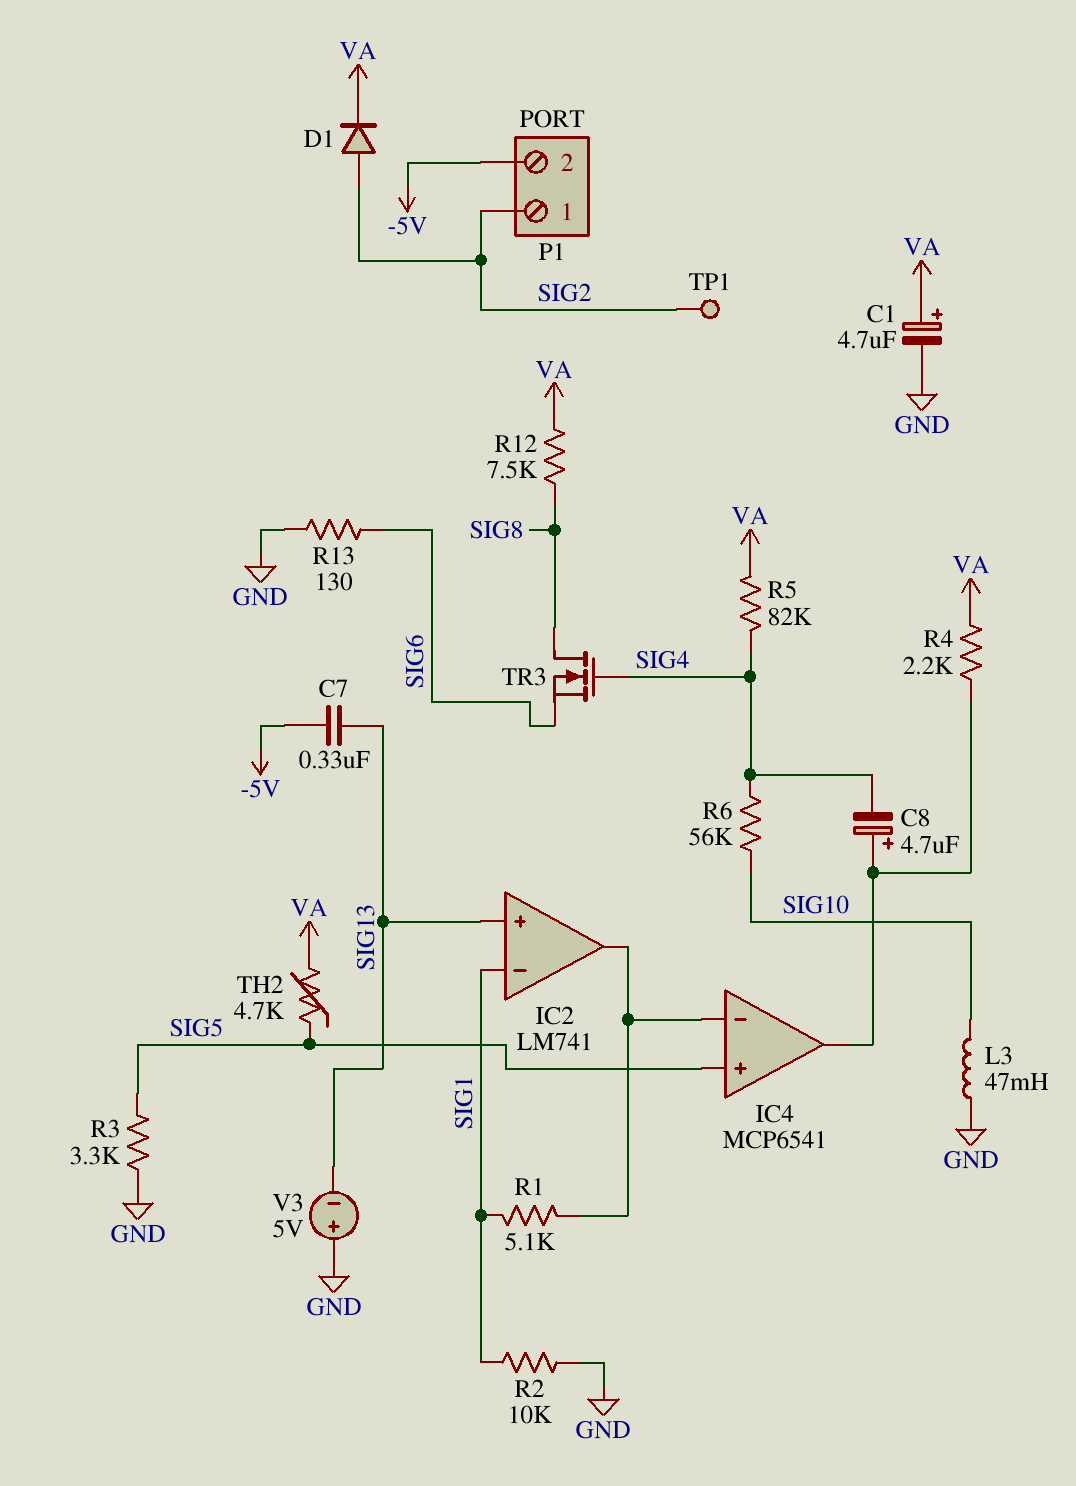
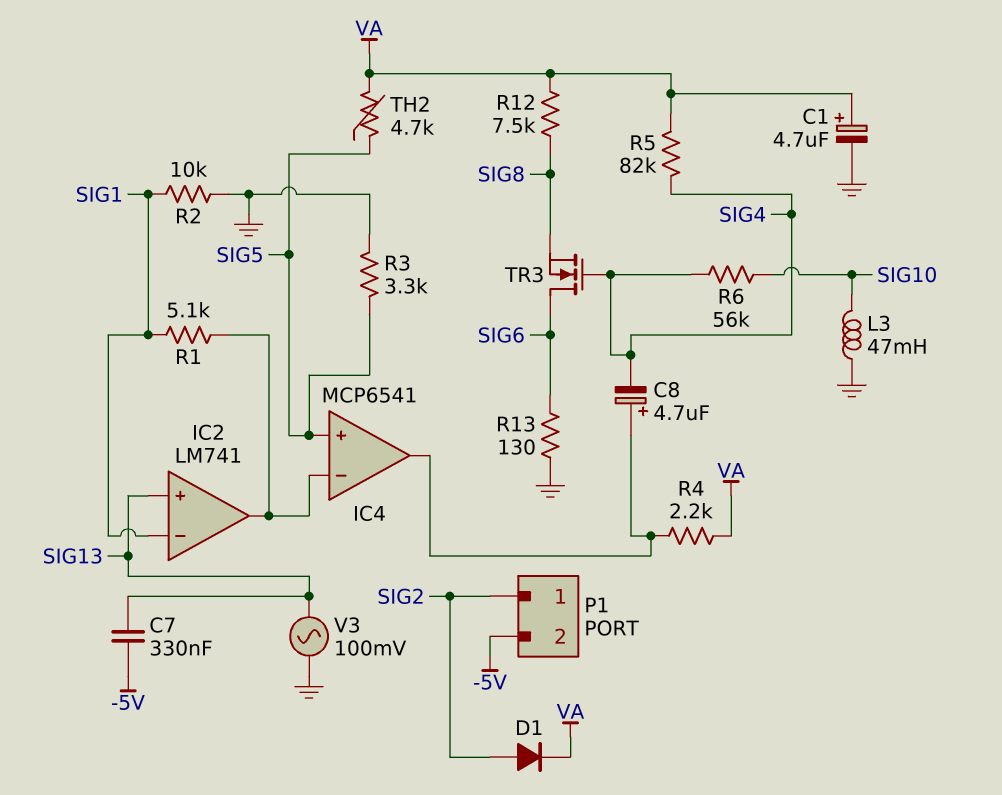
TP1: test point (SIG2) -> none
TR3: NMOS (G SIG4, D SIG8, S SIG6) -> NMOS (G SIG4, D SIG6, S SIG8)
V3: 5V (plus GND, minus SIG13) -> AC 100mV (GND, SIG13)

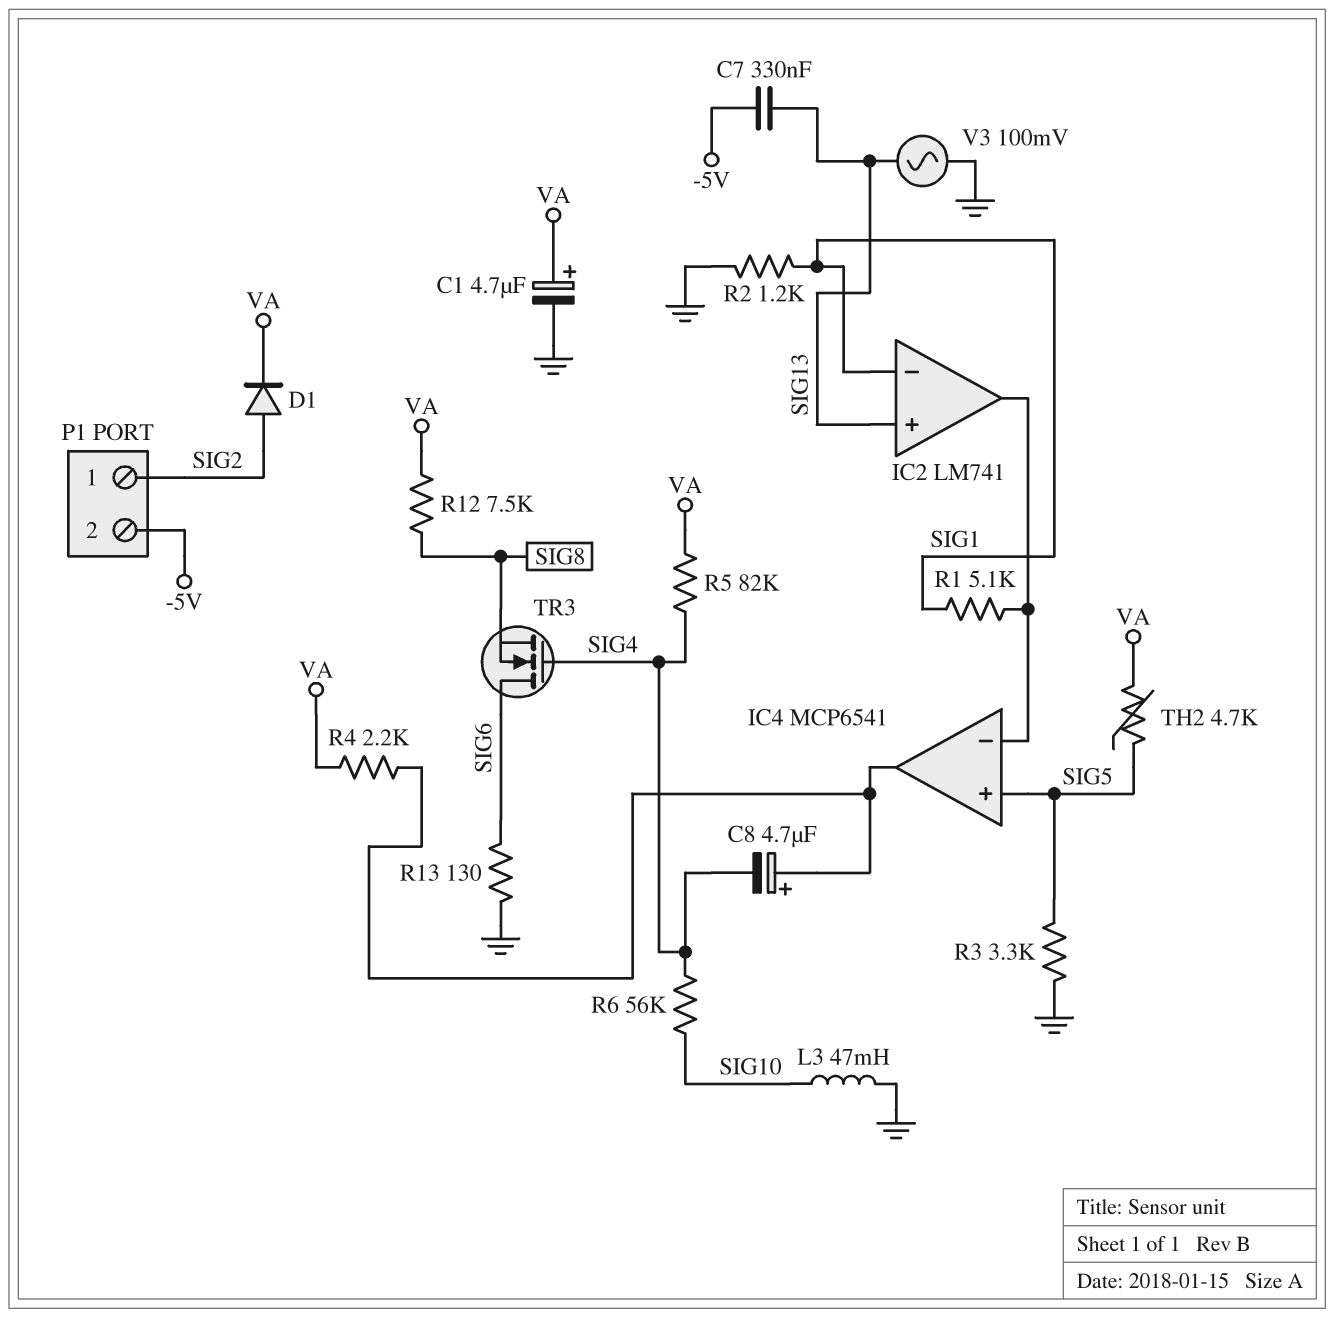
R2: 10k (GND, SIG1) -> 1.2k (GND, SIG1)

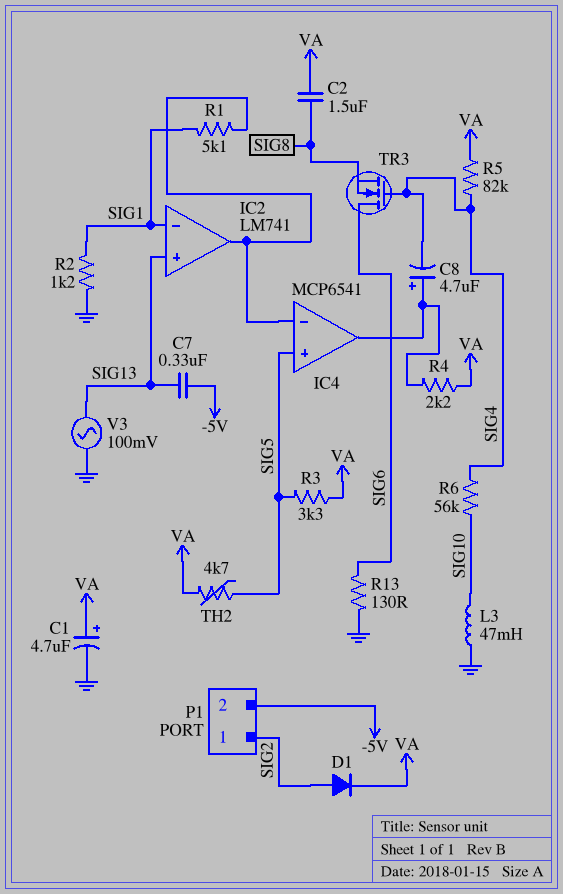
C2: none -> 1.5uF (SIG8, VA)
R3: 3.3k (GND, SIG5) -> 3.3k (SIG5, VA)
R12: 7.5k (SIG8, VA) -> none

